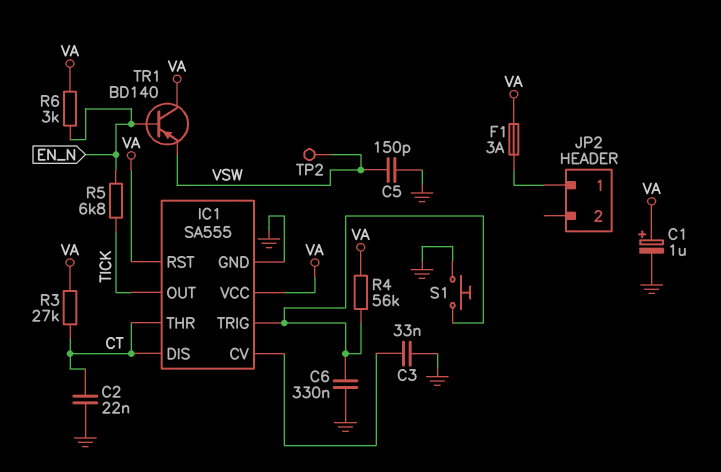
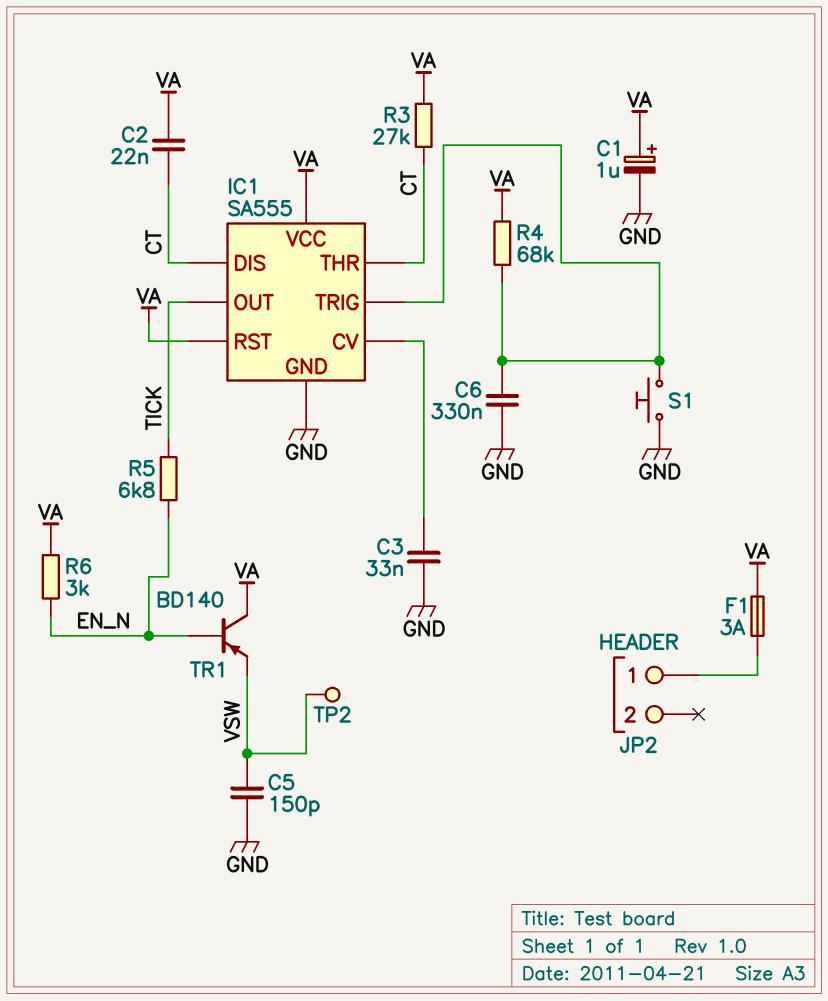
C2: 22nF (CT, GND) -> 22nF (CT, VA)
R4: 56k (IC1/TRIG, VA) -> 68k (IC1/TRIG, VA)

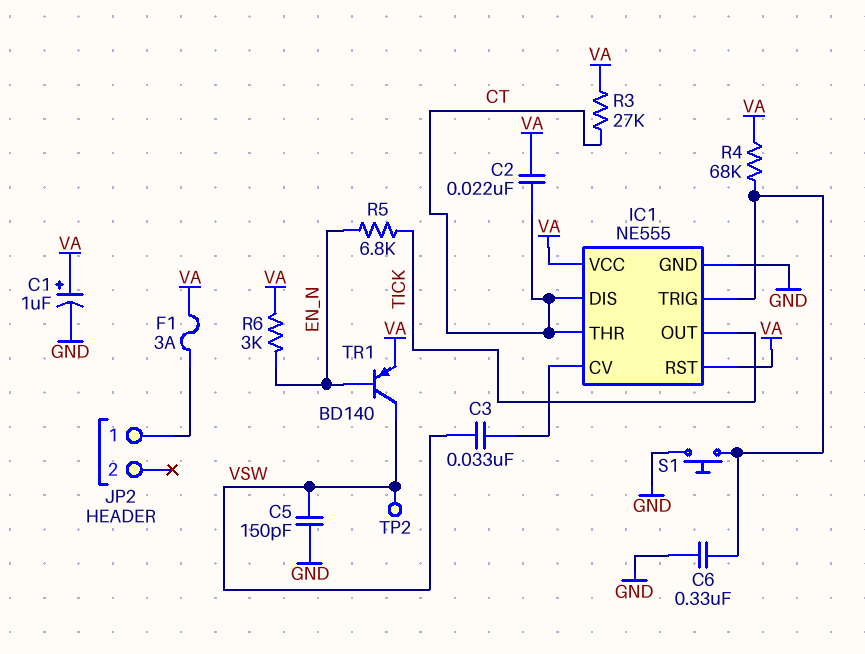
C3: 33nF (GND, IC1/CV) -> 33nF (IC1/CV, VSW)
IC1: SA555 -> NE555
TR1: PNP BD140 (B EN_N, C VA, E VSW) -> PNP BD140 (B EN_N, C VSW, E VA)

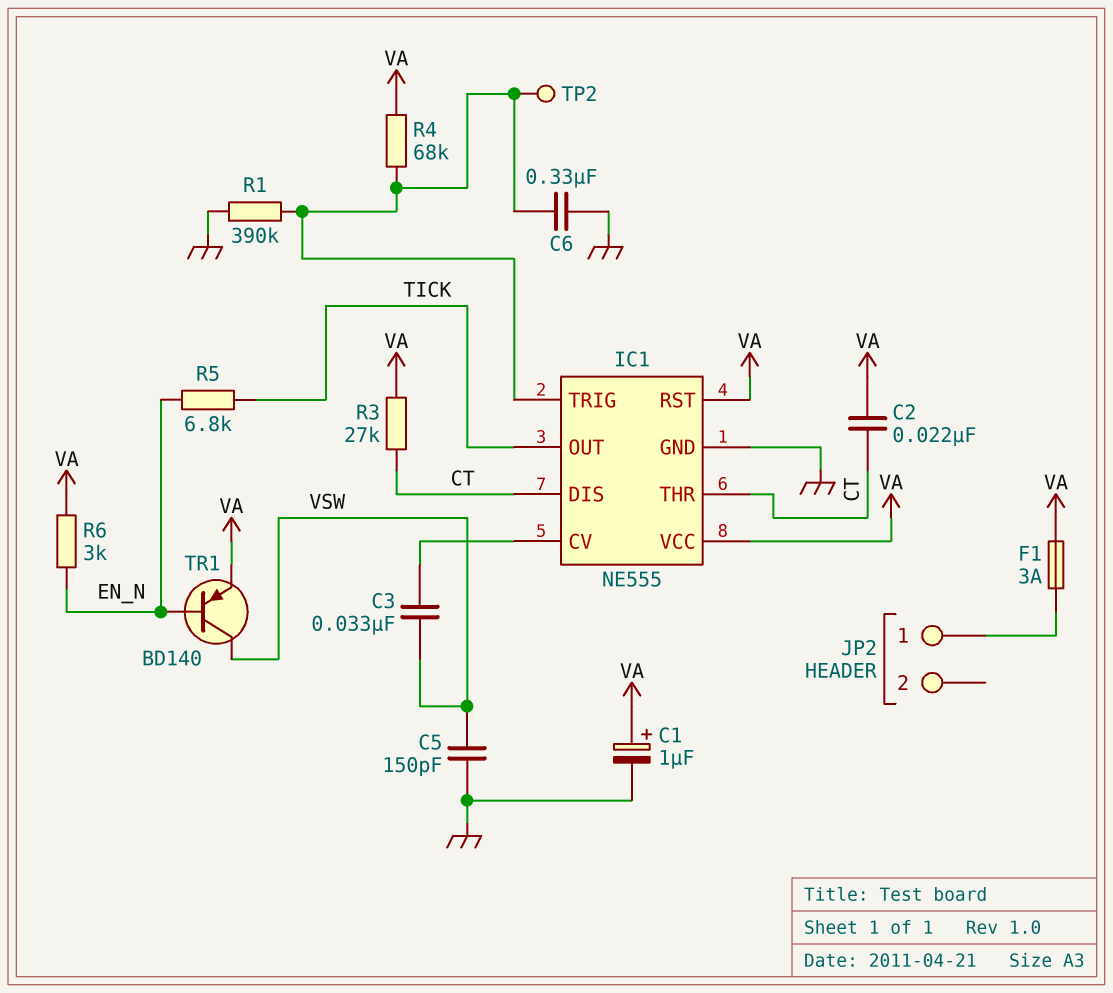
R1: none -> 390k (GND, IC1/TRIG)
S1: button (GND, IC1/TRIG) -> none
TP2: test point (VSW) -> test point (IC1/TRIG)

